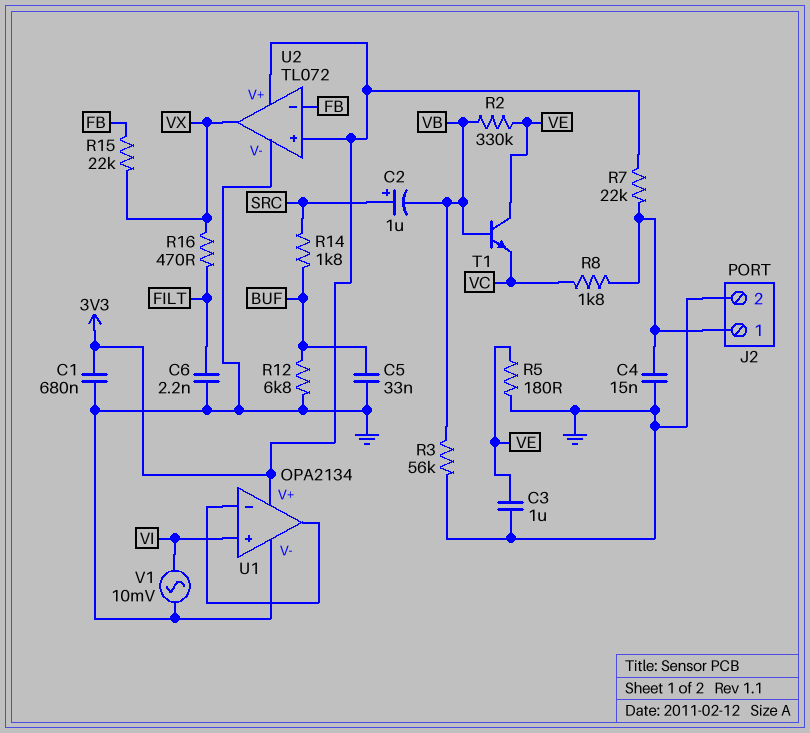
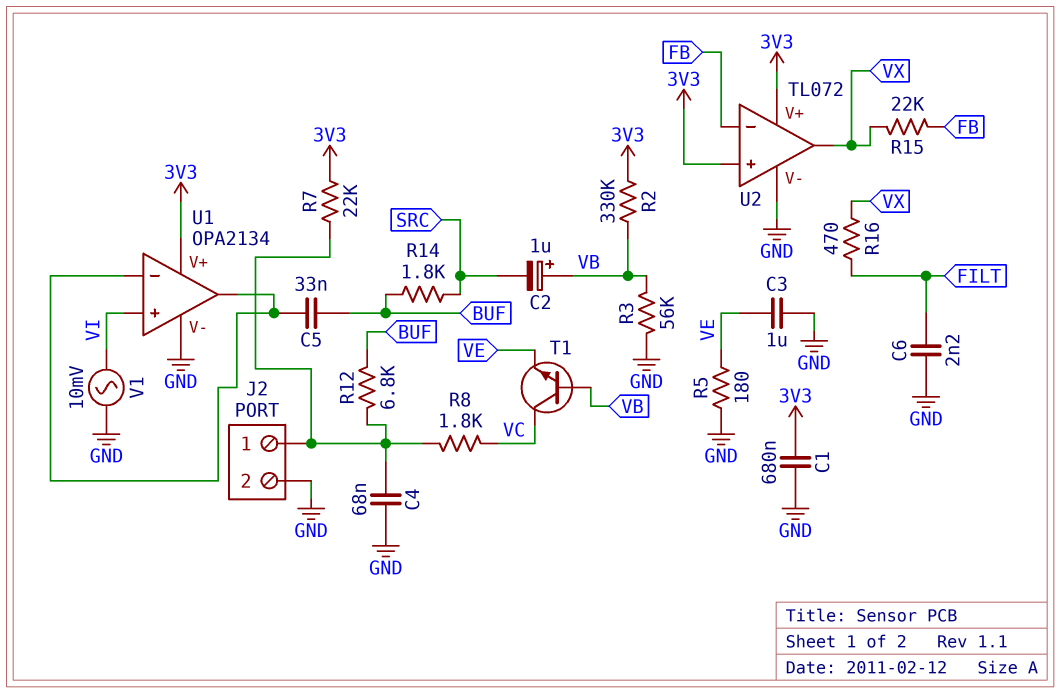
C2: 1uF (plus SRC, minus VB) -> 1uF (plus VB, minus SRC)
C4: 15nF (GND, J2/1) -> 68nF (GND, J2/1)
C5: 33nF (BUF, GND) -> 33nF (BUF, U1/in-)
R2: 330k (VB, VE) -> 330k (3V3, VB)
R12: 6.8k (BUF, GND) -> 6.8k (BUF, J2/1)
T1: NPN (B VB, C VE, E VC) -> NPN (B VB, C VC, E VE)

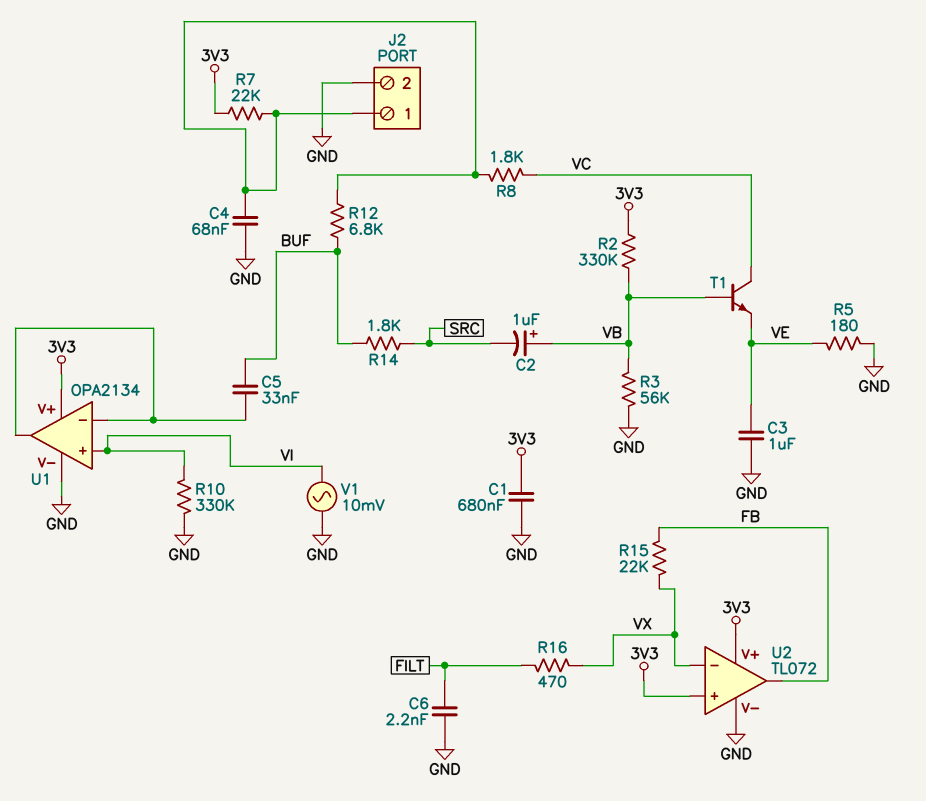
R10: none -> 330k (GND, VI)
U2 pin in-: FB -> VX
U2 pin out: VX -> FB

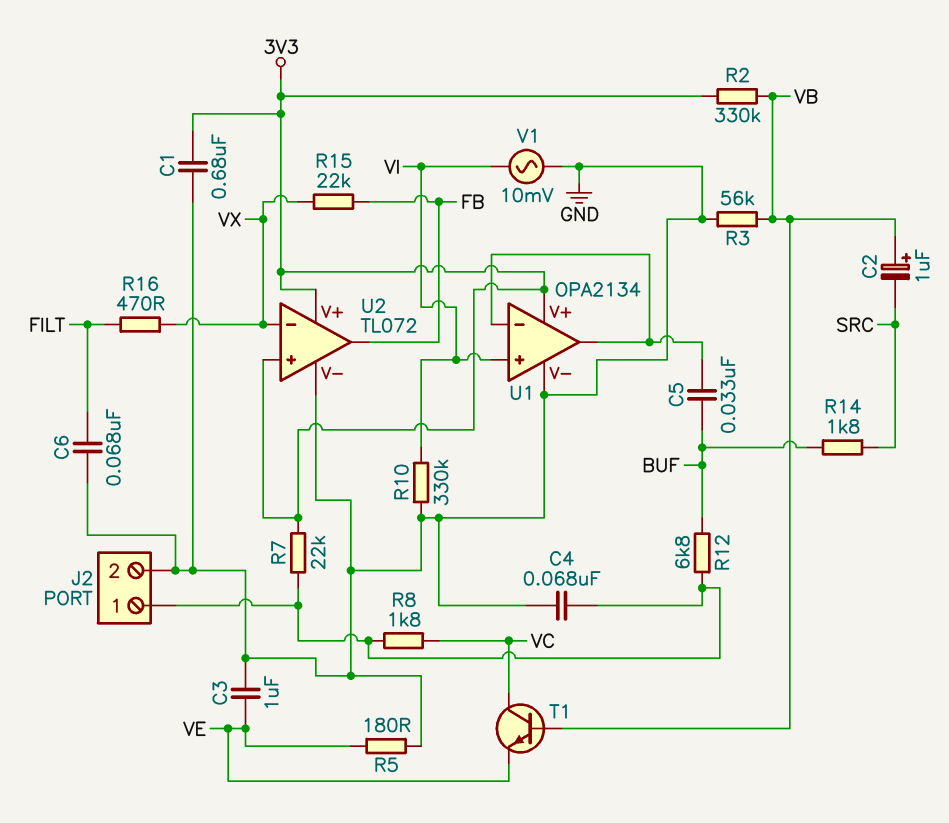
C6: 2.2nF (FILT, GND) -> 68nF (FILT, GND)

